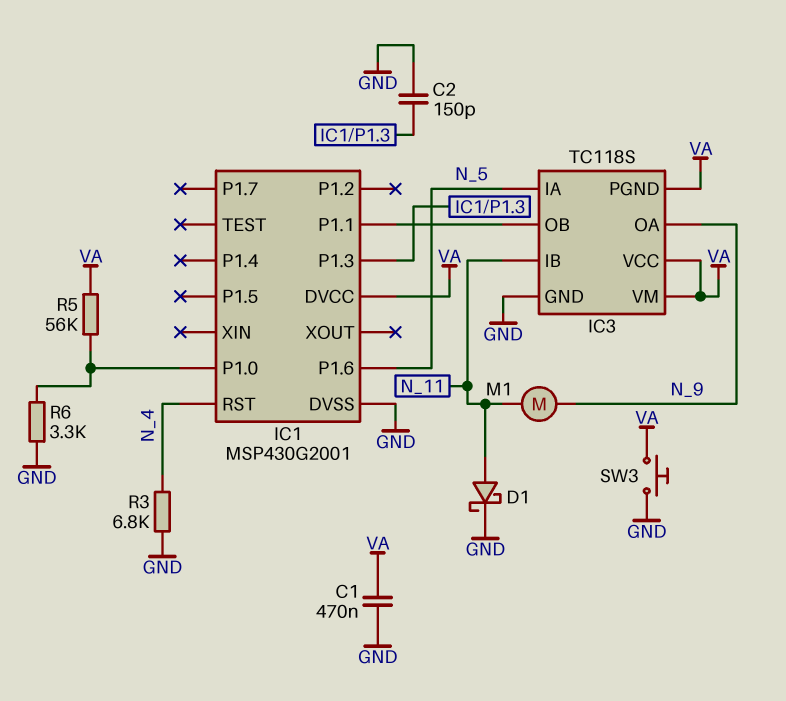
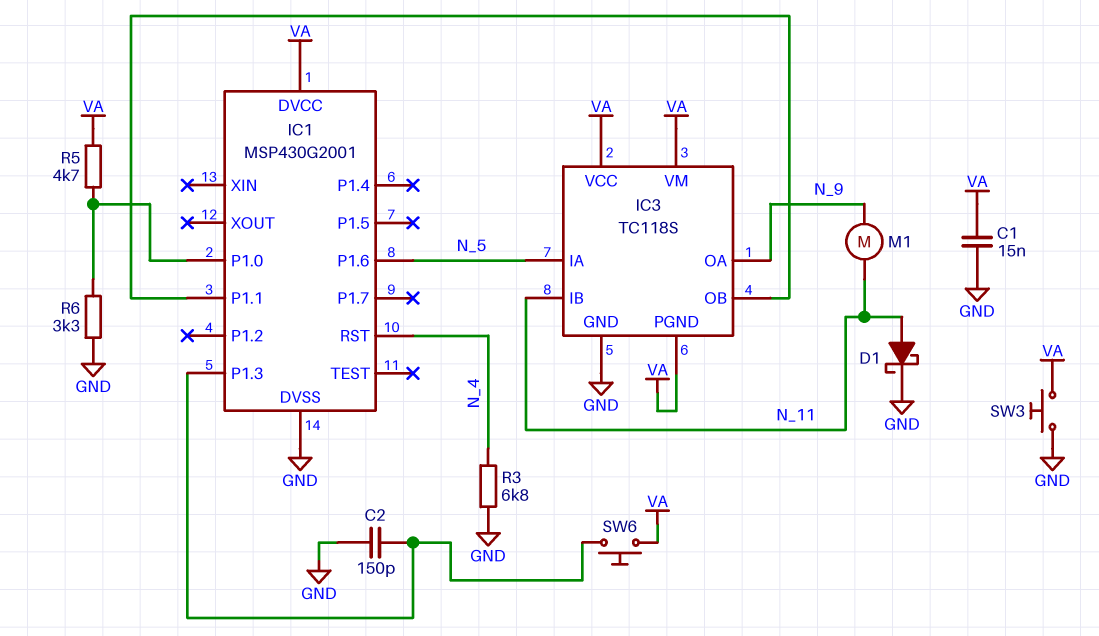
C1: 470nF (GND, VA) -> 15nF (GND, VA)
R5: 56k (IC1/P1.0, VA) -> 4.7k (IC1/P1.0, VA)
SW6: none -> button (IC1/P1.3, VA)

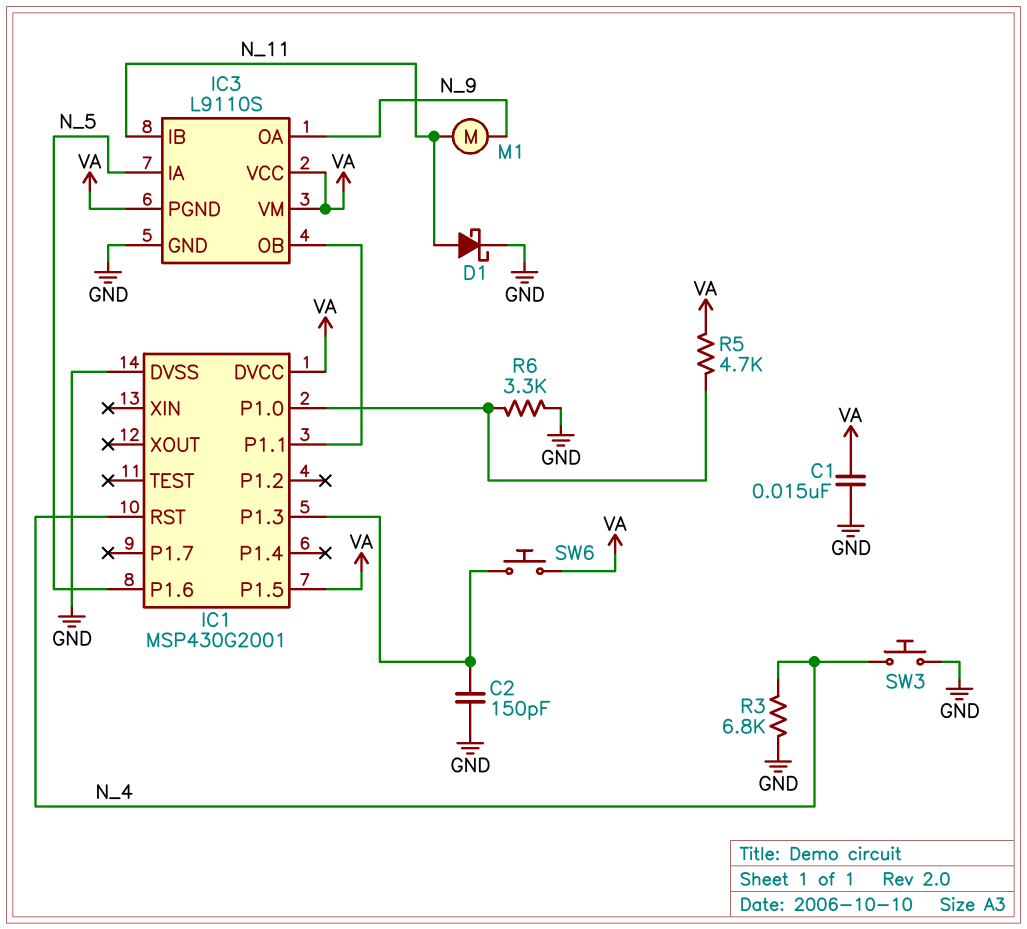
IC1 pin P1.5: none -> VA
IC3: TC118S -> L9110S
SW3: button (GND, VA) -> button (GND, N_4)

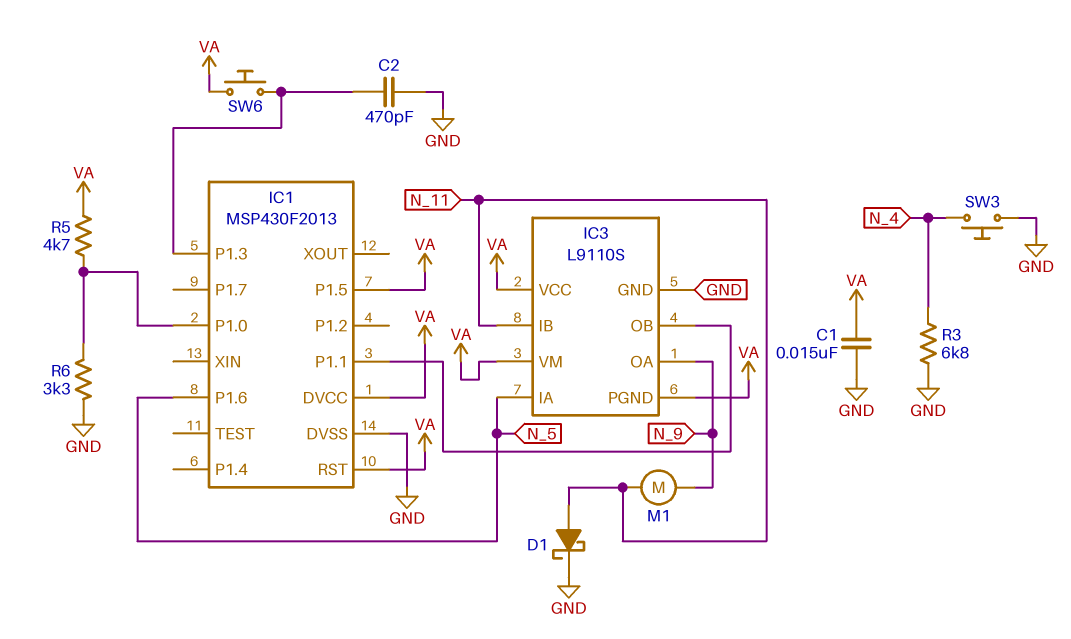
C2: 150pF (GND, IC1/P1.3) -> 470pF (GND, IC1/P1.3)
IC1: MSP430G2001 -> MSP430F2013
IC1 pin RST: N_4 -> VA

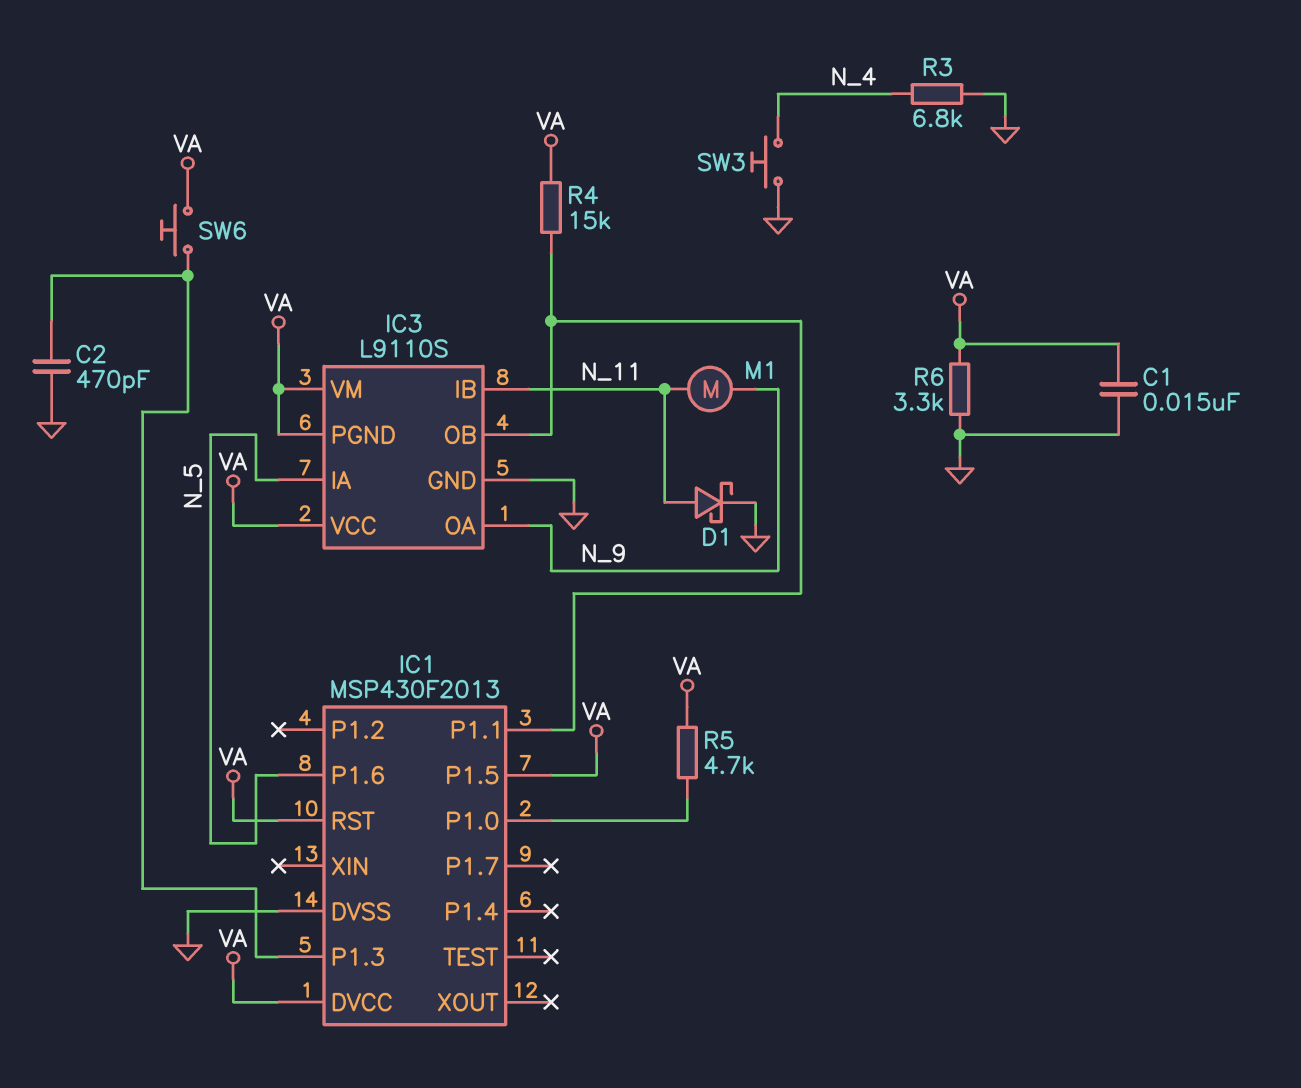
R4: none -> 15k (IC1/P1.1, VA)
R6: 3.3k (GND, IC1/P1.0) -> 3.3k (GND, VA)

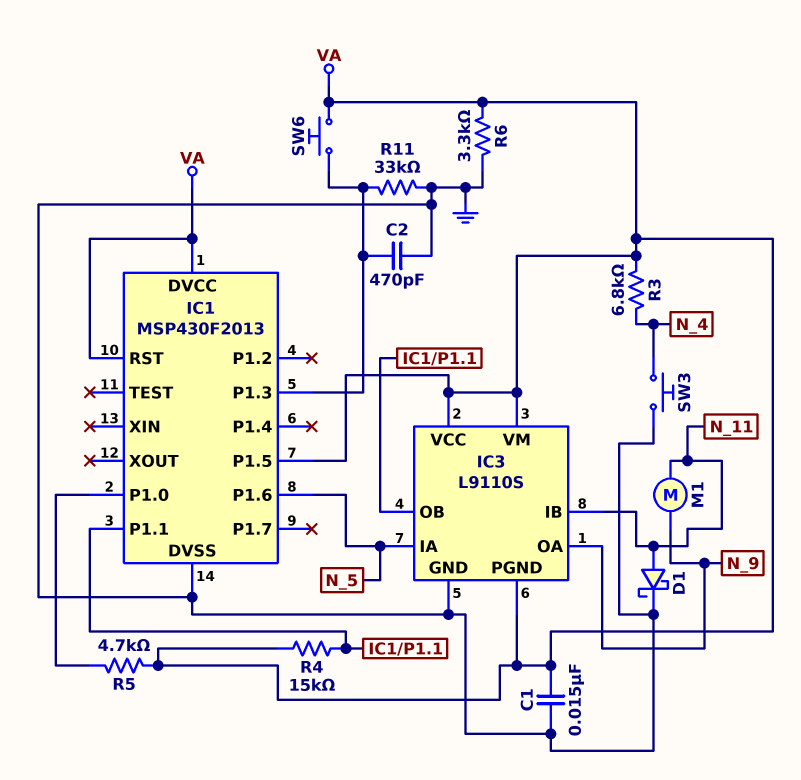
R3: 6.8k (GND, N_4) -> 6.8k (N_4, VA)
R11: none -> 33k (GND, IC1/P1.3)

